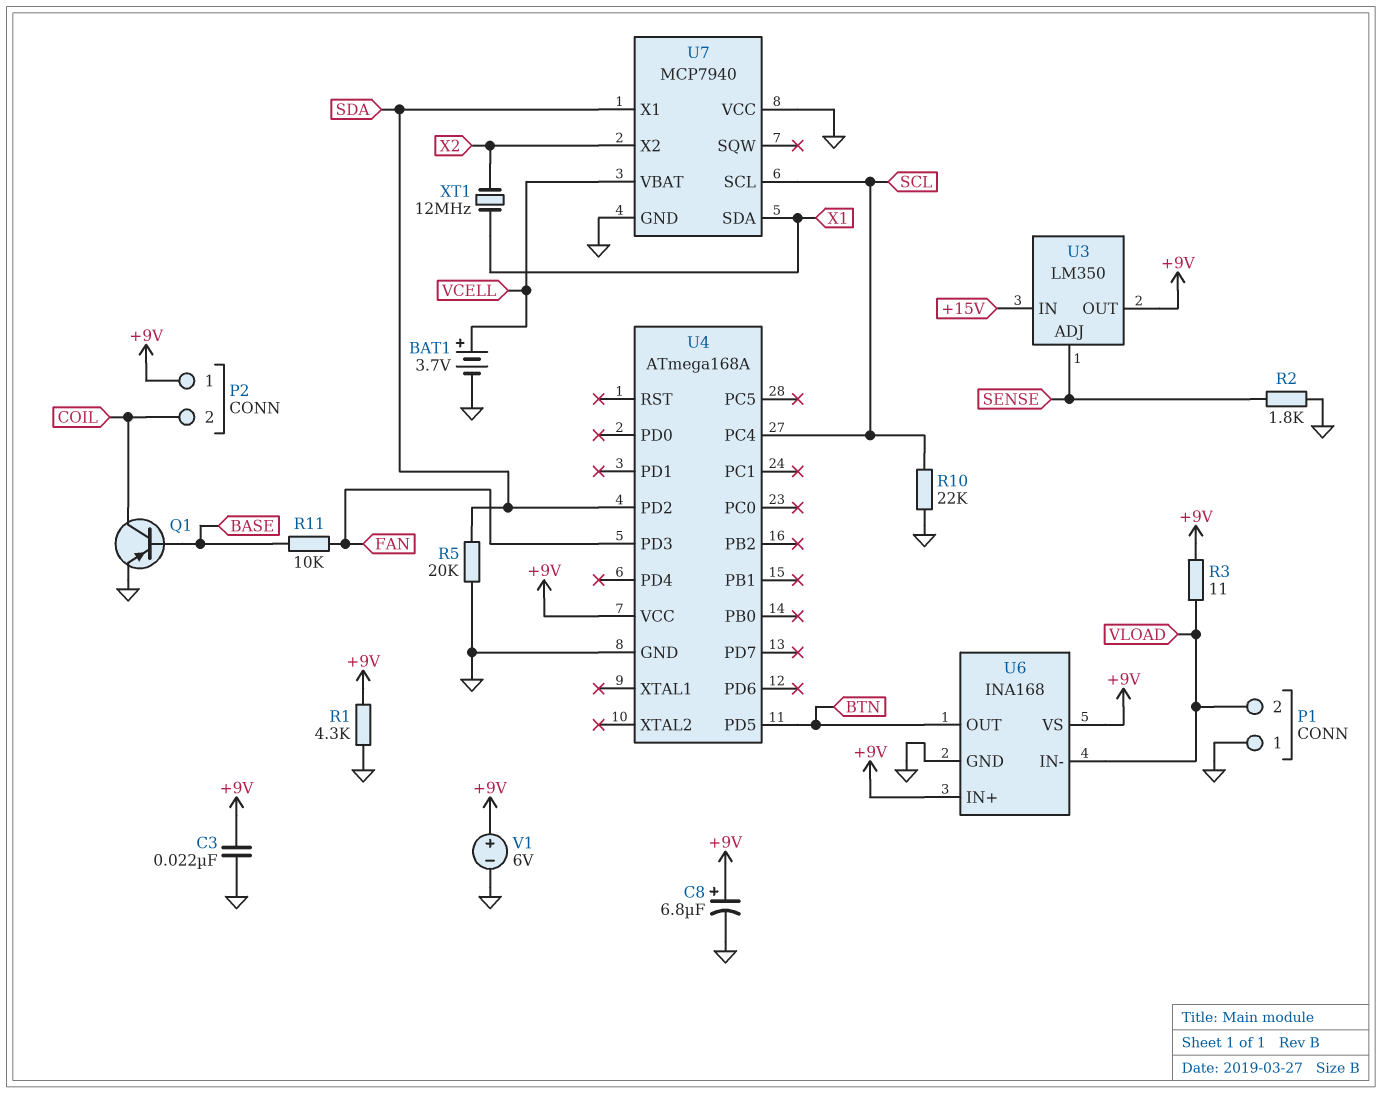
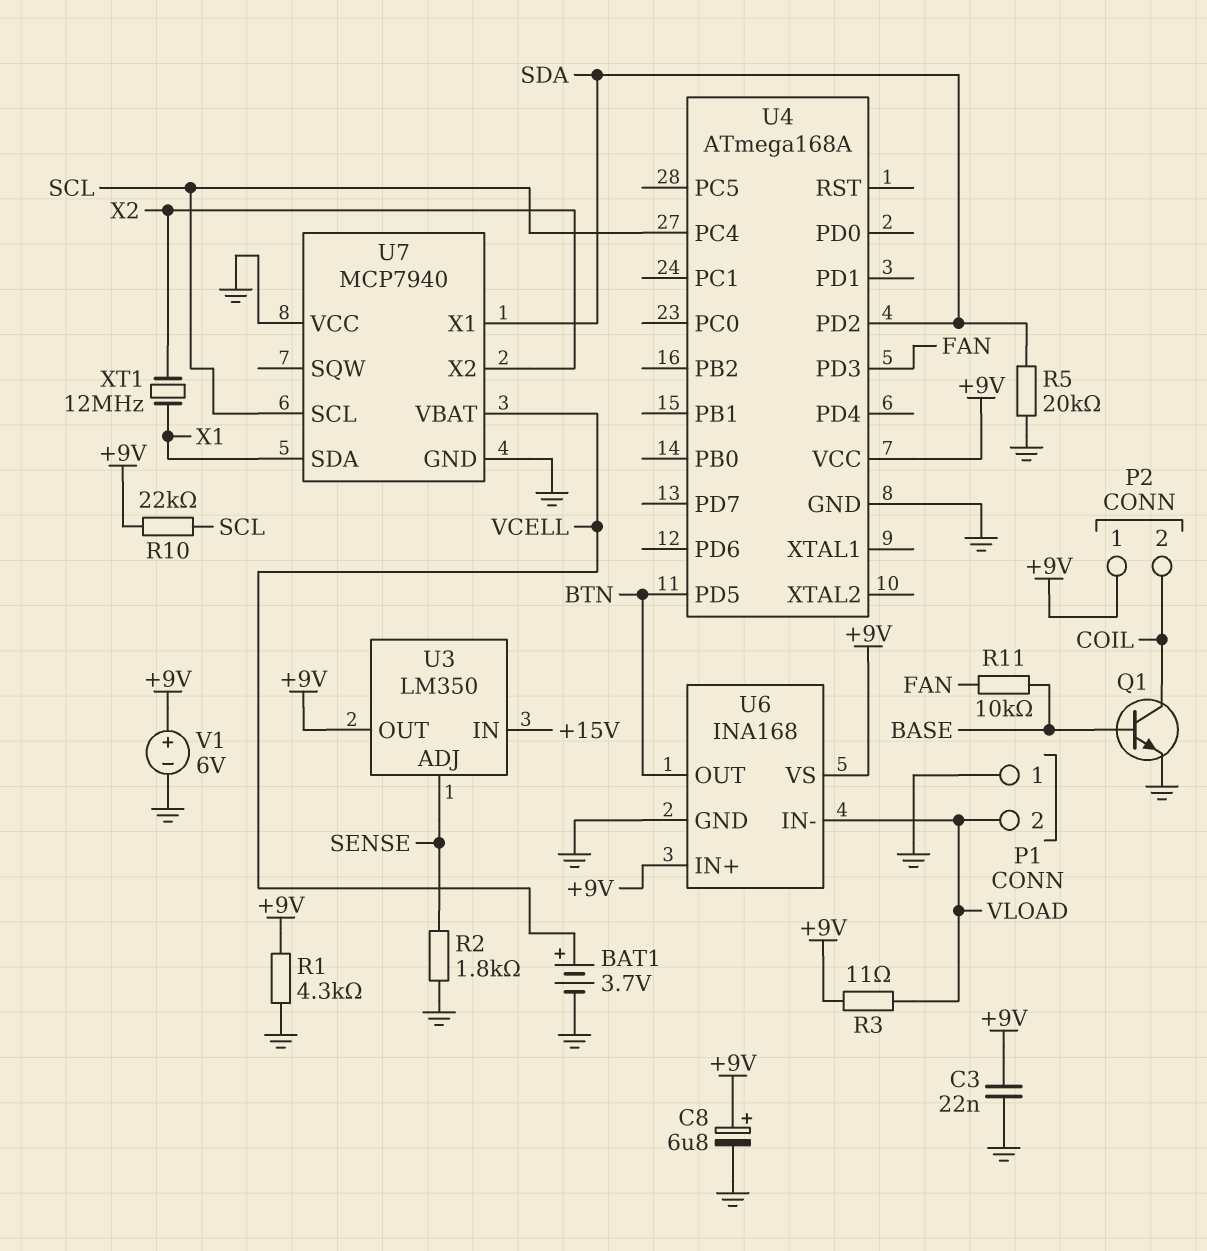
Q1: PNP (B BASE, C COIL, E GND) -> NPN (B BASE, C COIL, E GND)
R10: 22k (GND, SCL) -> 22k (+9V, SCL)

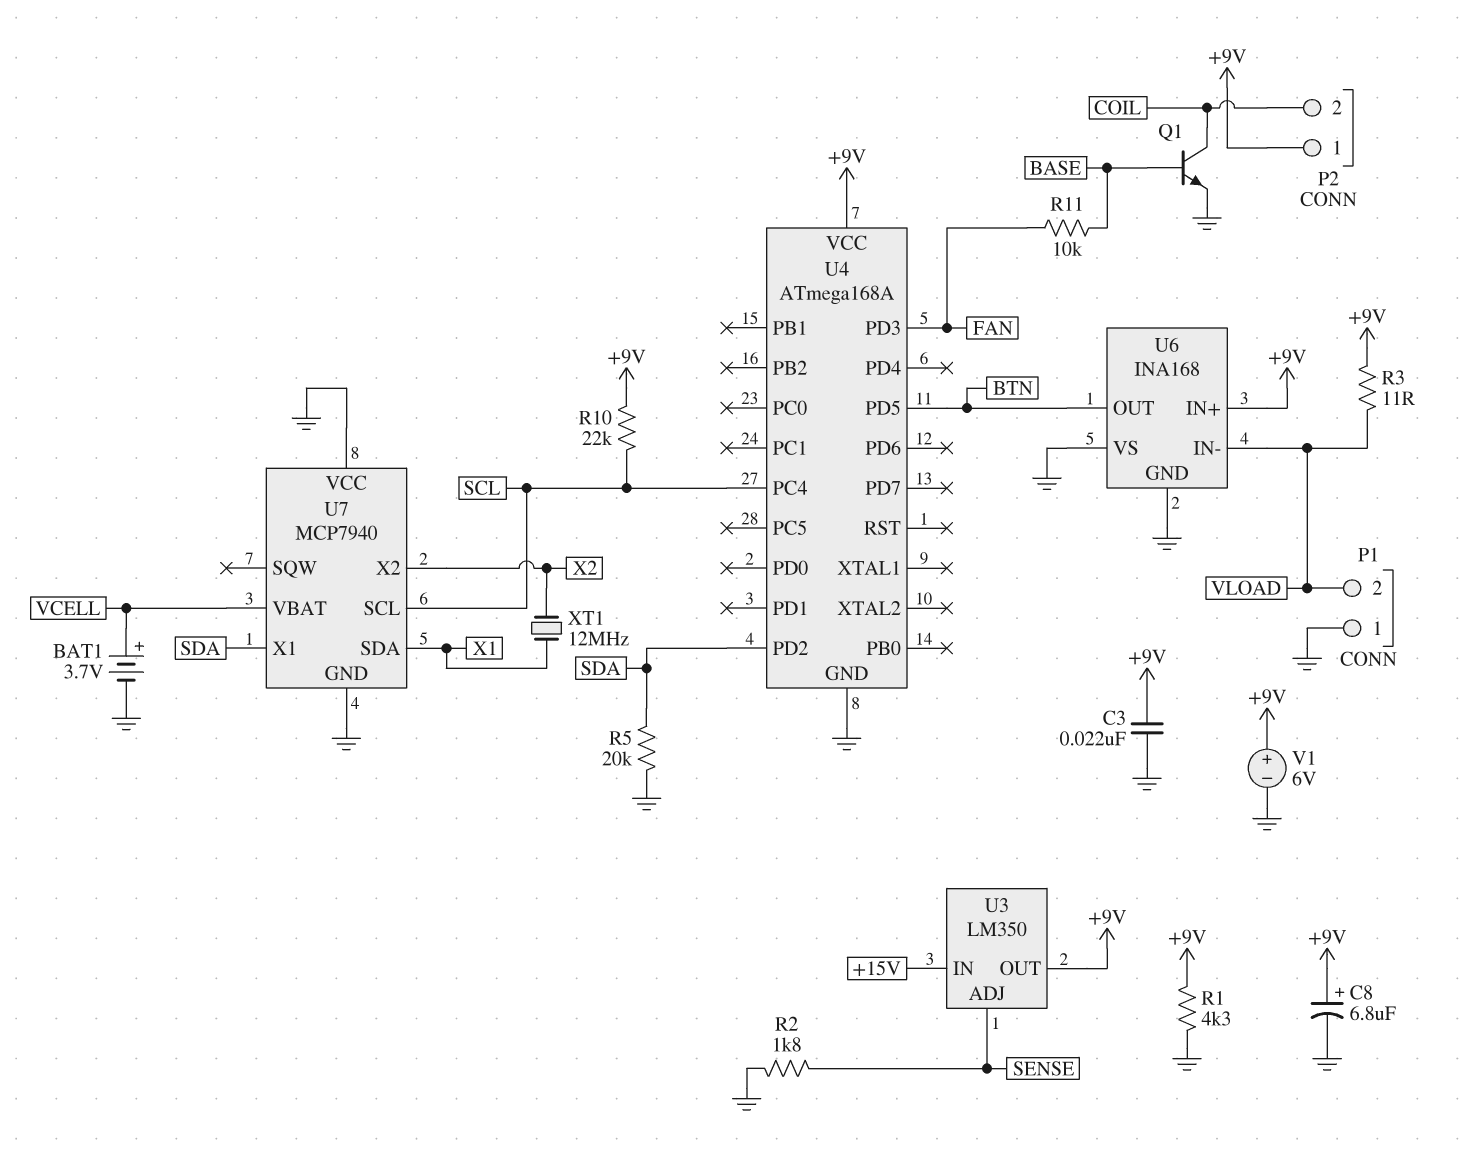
U6 pin VS: +9V -> GND

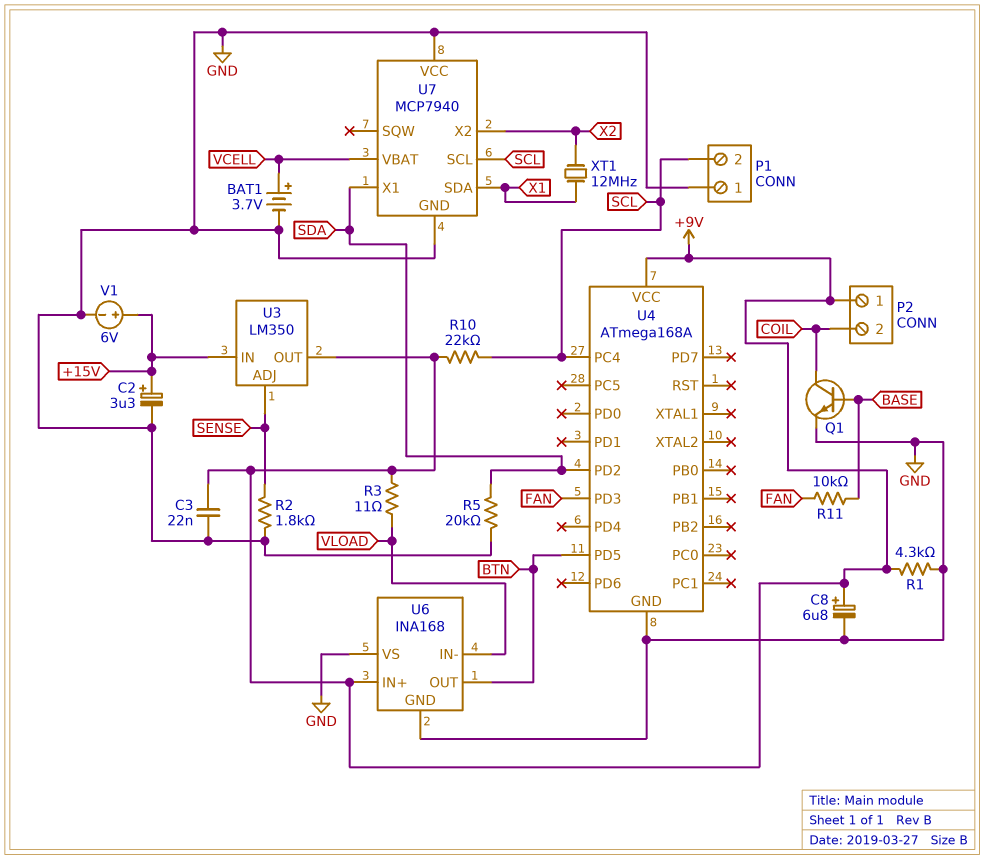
C2: none -> 3.3uF (plus +15V, minus GND)
P1 pin 2: VLOAD -> SCL
V1: 6V (plus +9V, minus GND) -> 6V (plus +15V, minus GND)

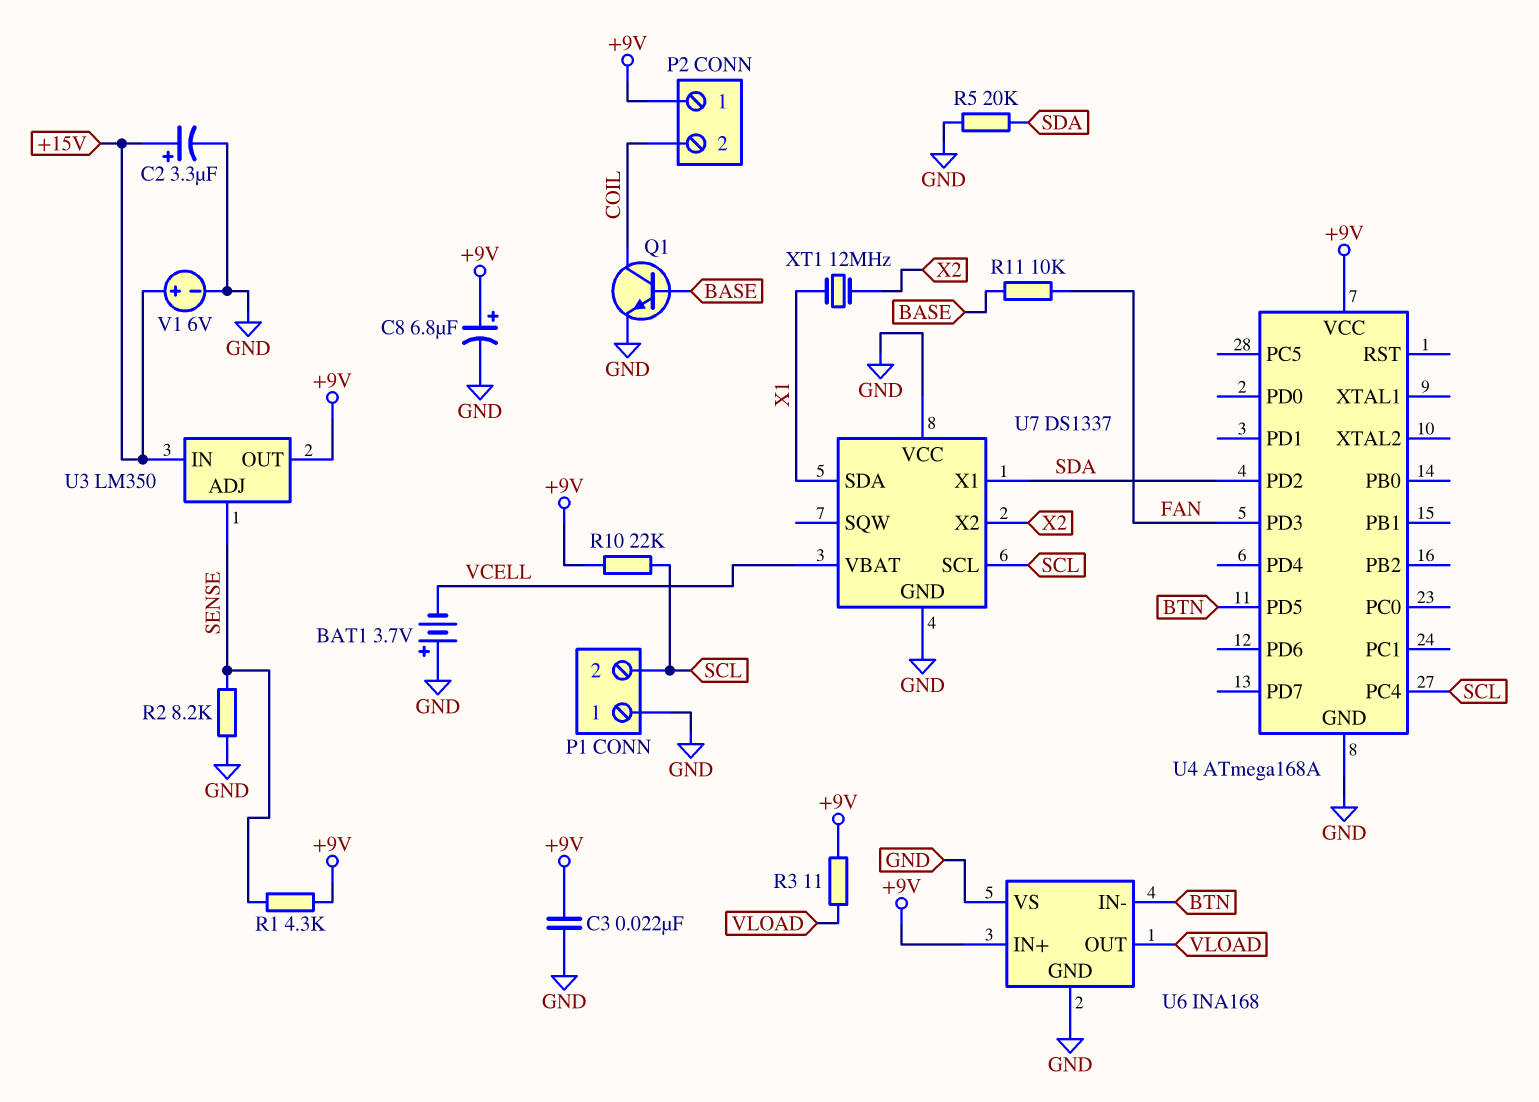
BAT1: 3.7V (plus VCELL, minus GND) -> 3.7V (plus GND, minus VCELL)
R1: 4.3k (+9V, GND) -> 4.3k (+9V, SENSE)
R2: 1.8k (GND, SENSE) -> 8.2k (GND, SENSE)
U6 pin IN-: VLOAD -> BTN
U6 pin OUT: BTN -> VLOAD
U7: MCP7940 -> DS1337

